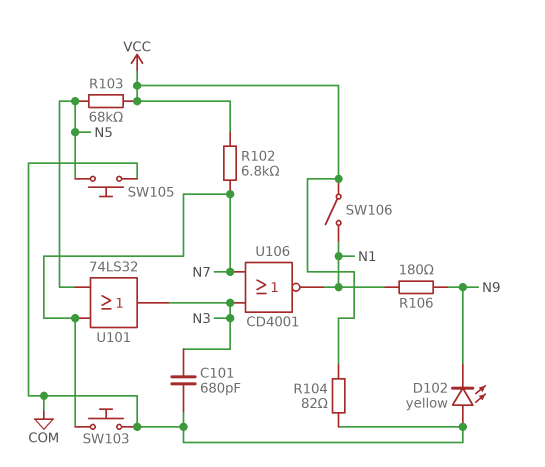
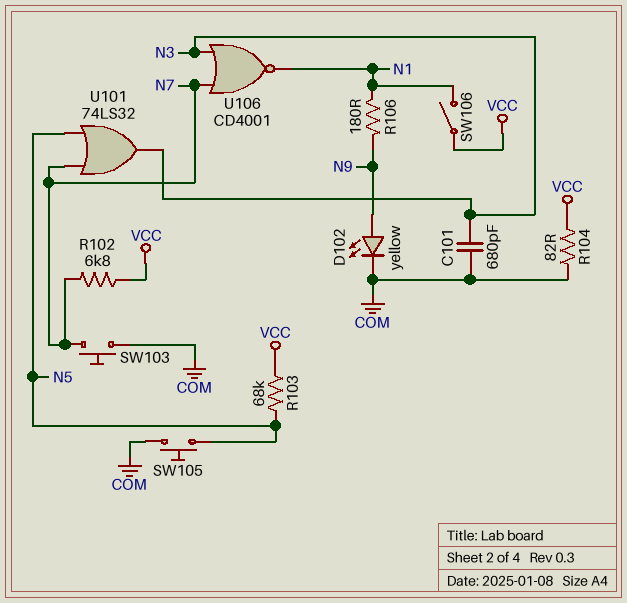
D102: LED yellow (A COM, K N9) -> LED yellow (A N9, K COM)

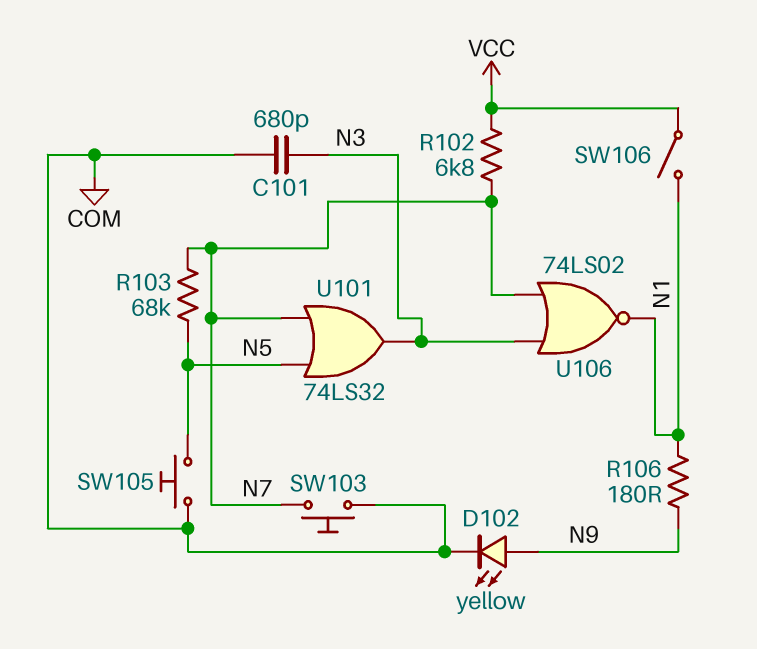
R103: 68k (N5, VCC) -> 68k (N5, N7)
R104: 82 (COM, VCC) -> none
U106: NOR CD4001 (in N3, in N7, out N1) -> NOR 74LS02 (in N3, in N7, out N1)

